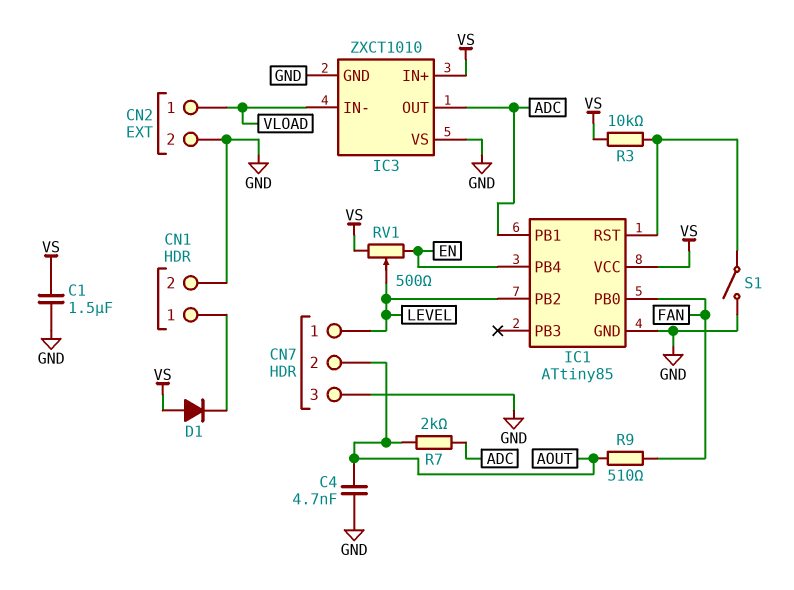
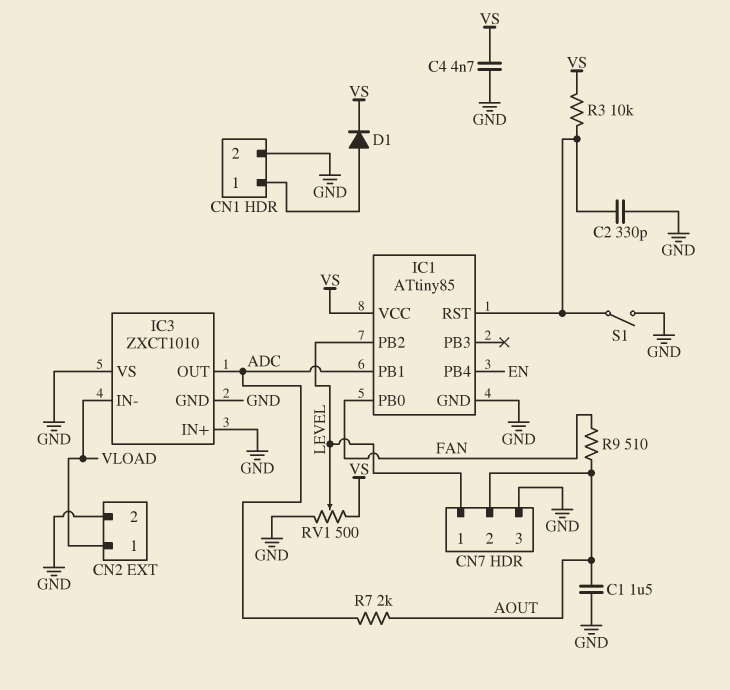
C1: 1.5uF (GND, VS) -> 1.5uF (AOUT, GND)
C2: none -> 330pF (GND, IC1/RST)
C4: 4.7nF (AOUT, GND) -> 4.7nF (GND, VS)
D1: diode (A VS, K CN1/1) -> diode (A CN1/1, K VS)
IC3 pin IN+: VS -> GND
RV1: 500 (EN, VS, wiper LEVEL) -> 500 (GND, VS, wiper LEVEL)

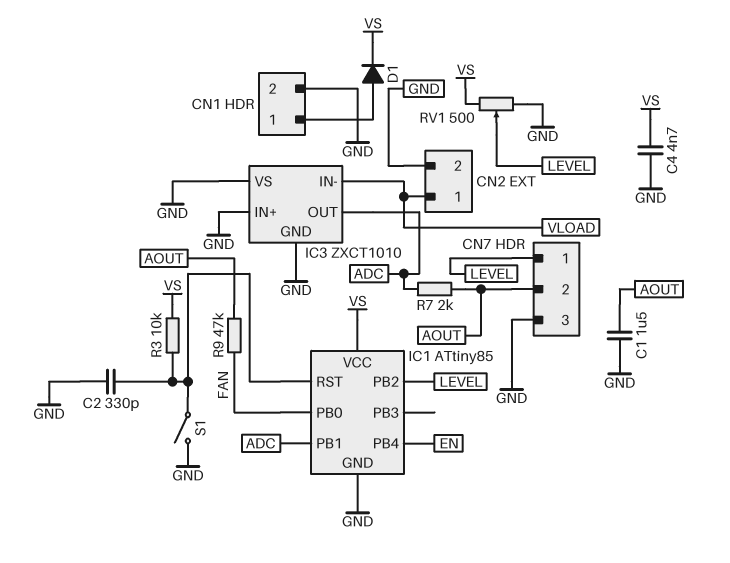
R9: 510 (AOUT, FAN) -> 47k (AOUT, FAN)

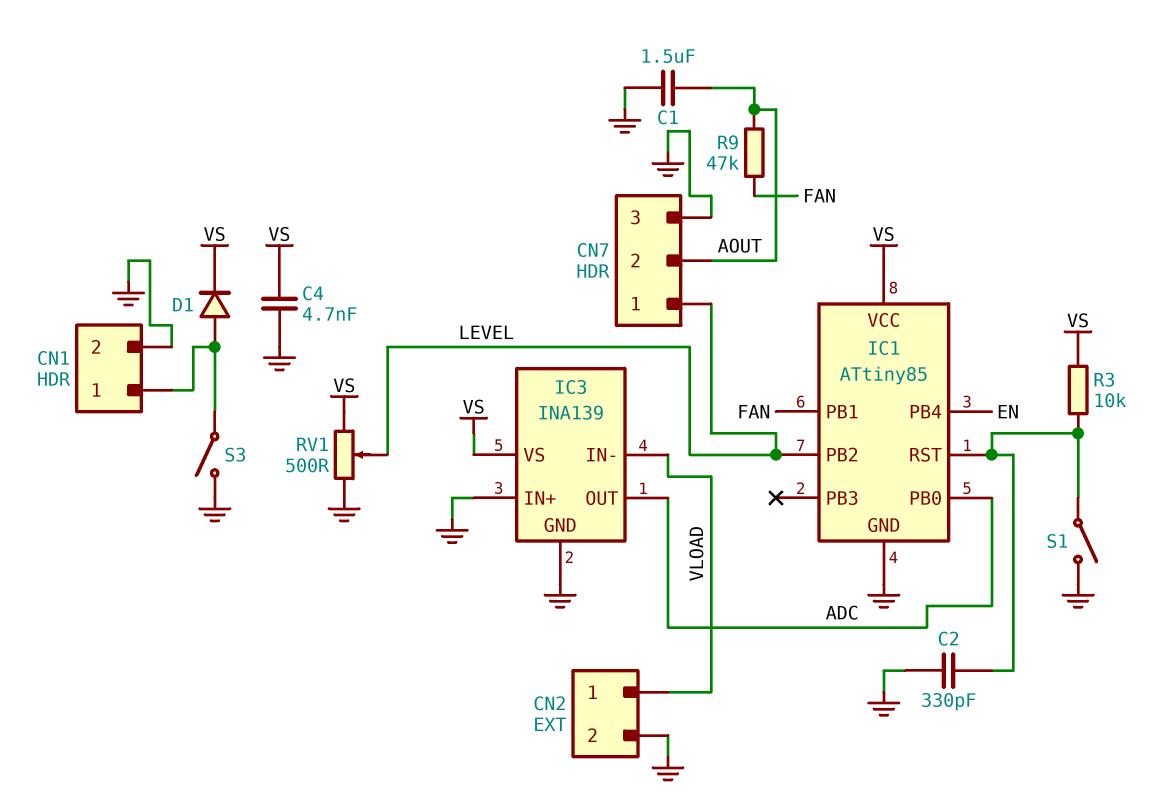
IC1 pin PB0: FAN -> ADC
IC1 pin PB1: ADC -> FAN
IC3: ZXCT1010 -> INA139
IC3 pin VS: GND -> VS
R7: 2k (ADC, AOUT) -> none
S3: none -> switch (CN1/1, GND)

